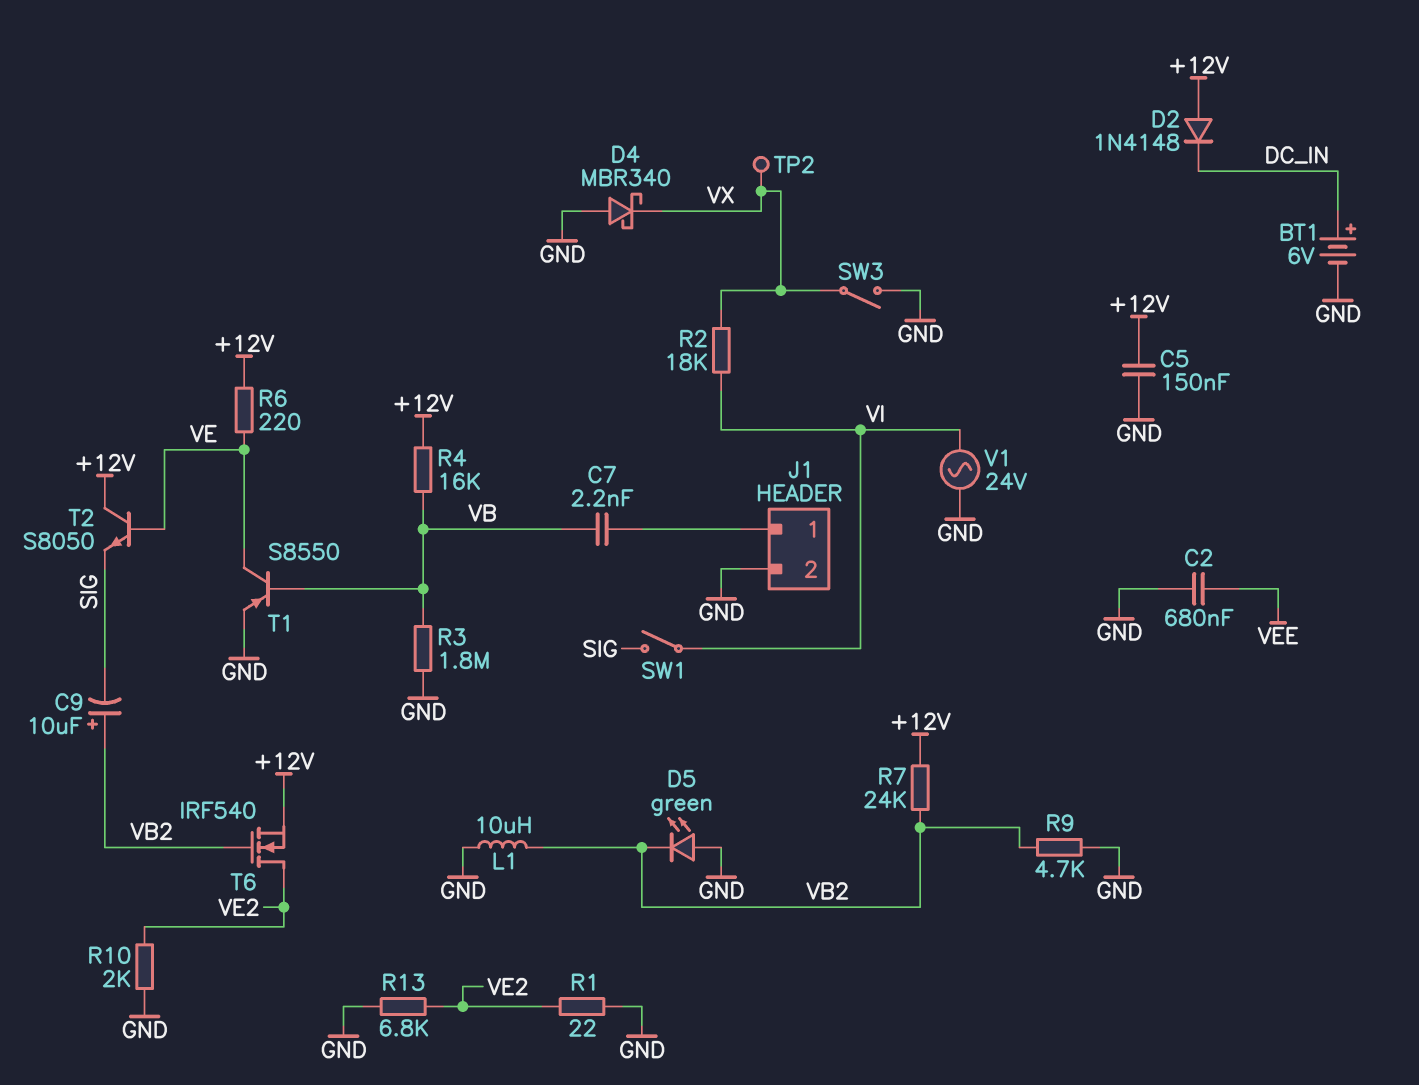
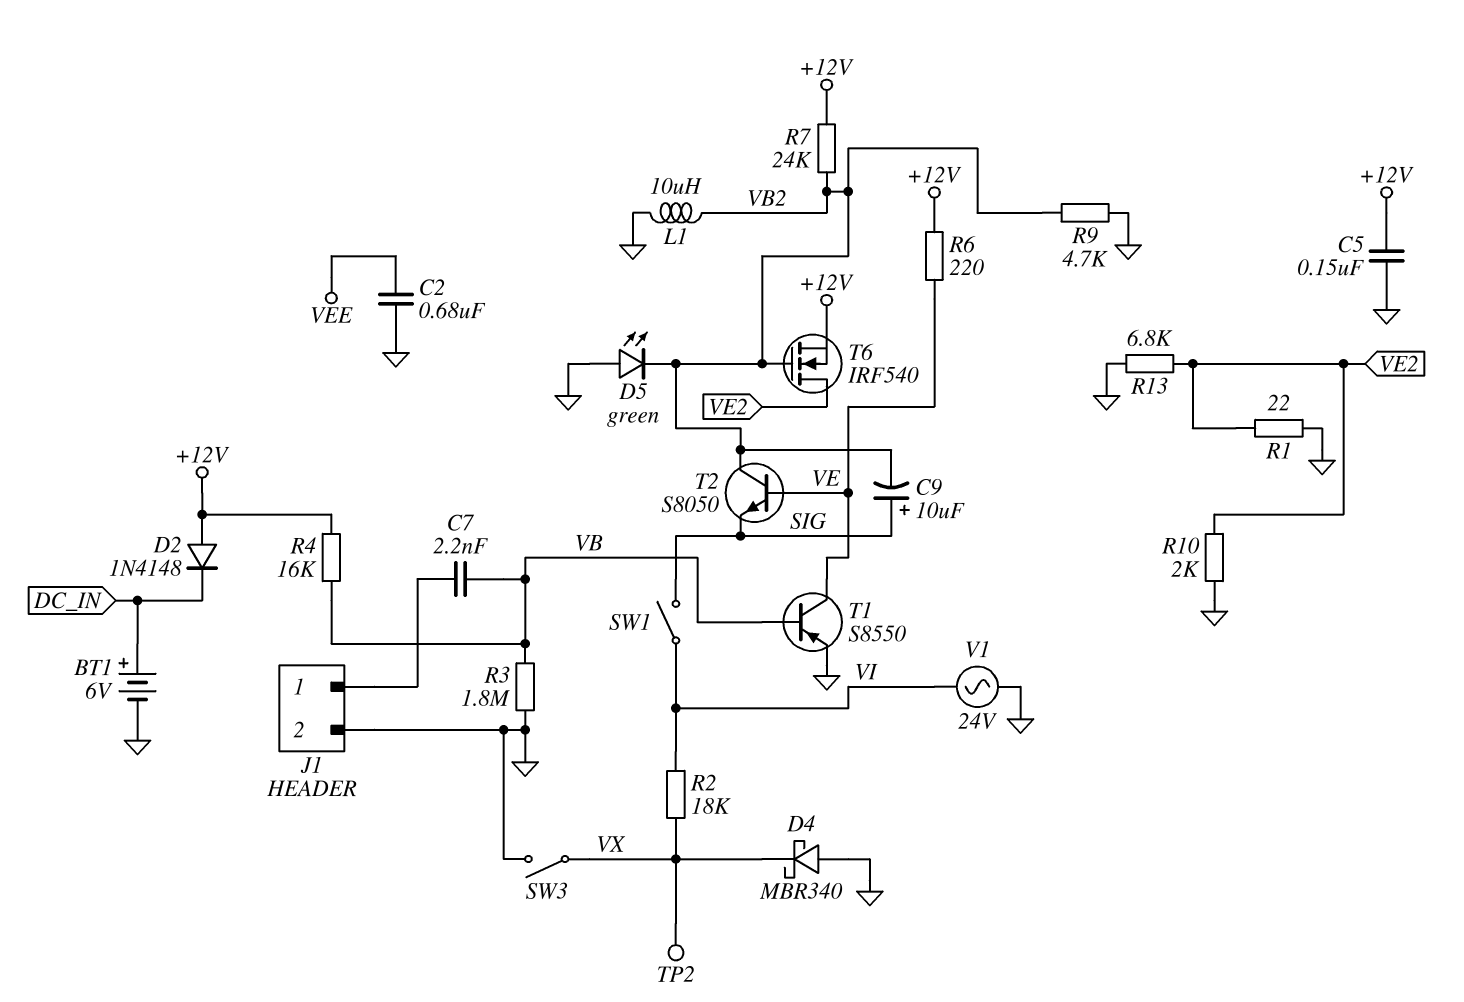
C9: 10uF (plus VB2, minus SIG) -> 10uF (plus SIG, minus VB2)
T2: NPN S8050 (B VE, C +12V, E SIG) -> NPN S8050 (B VE, C VB2, E SIG)

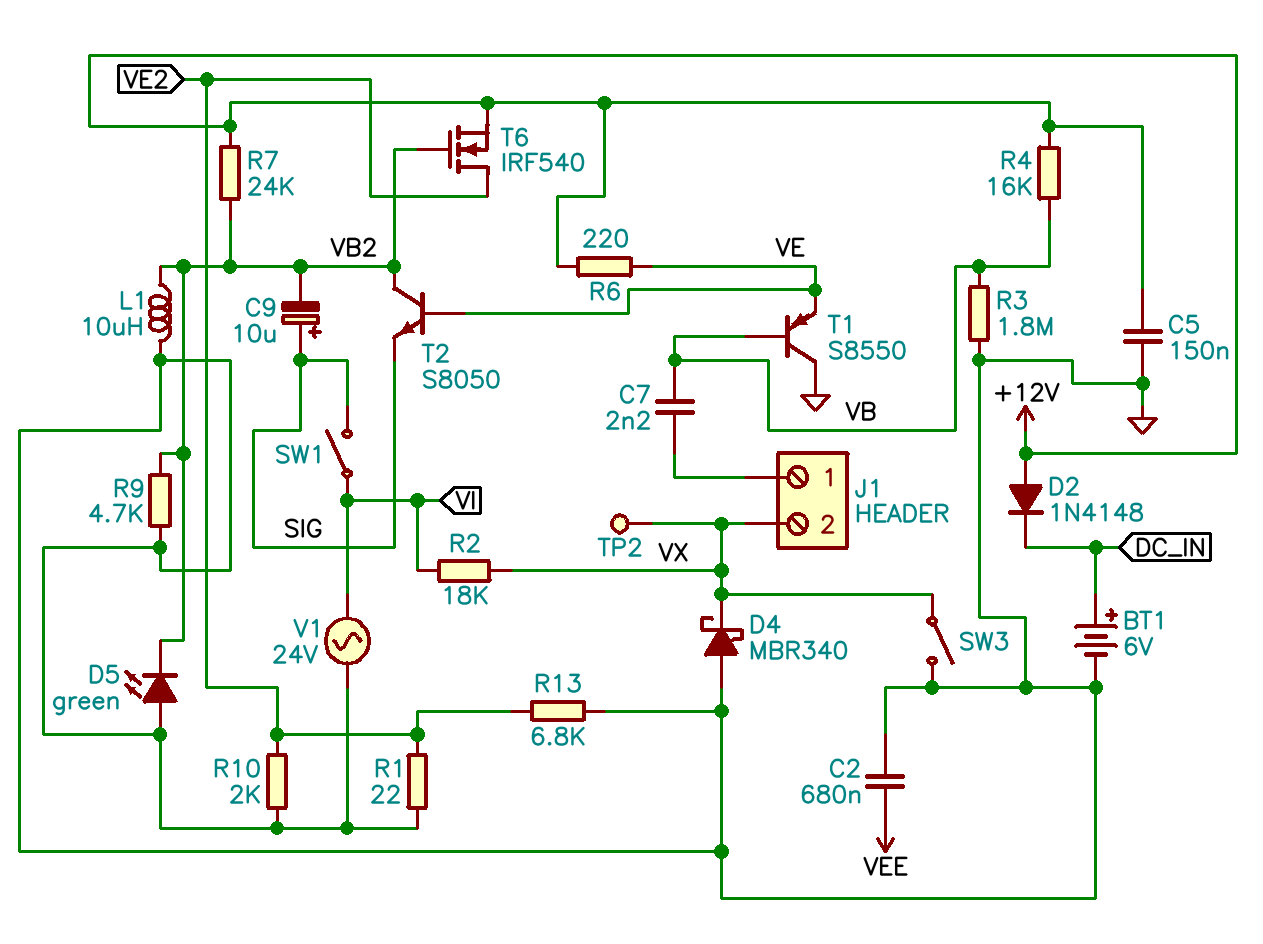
J1 pin 2: GND -> VX
T1: PNP S8550 (B VB, C VE, E GND) -> PNP S8550 (B VB, C GND, E VE)

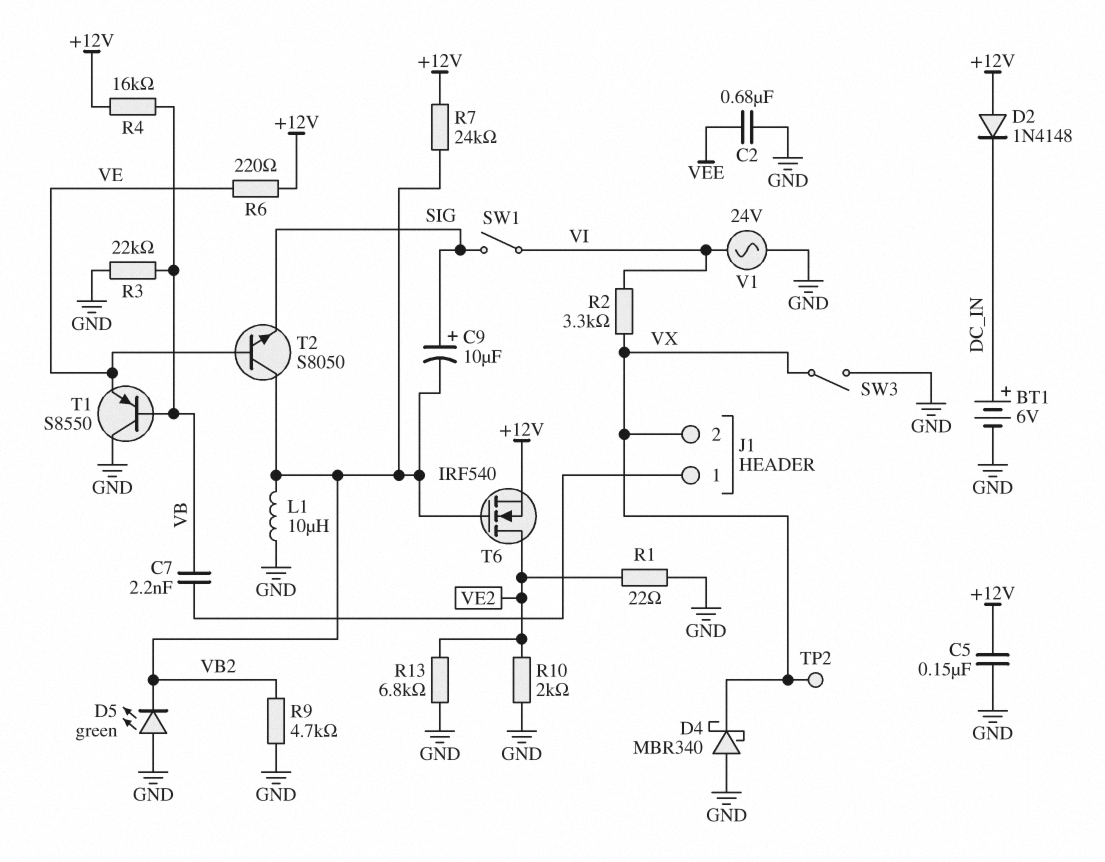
R2: 18k (VI, VX) -> 3.3k (VI, VX)
R3: 1.8M (GND, VB) -> 22k (GND, VB)

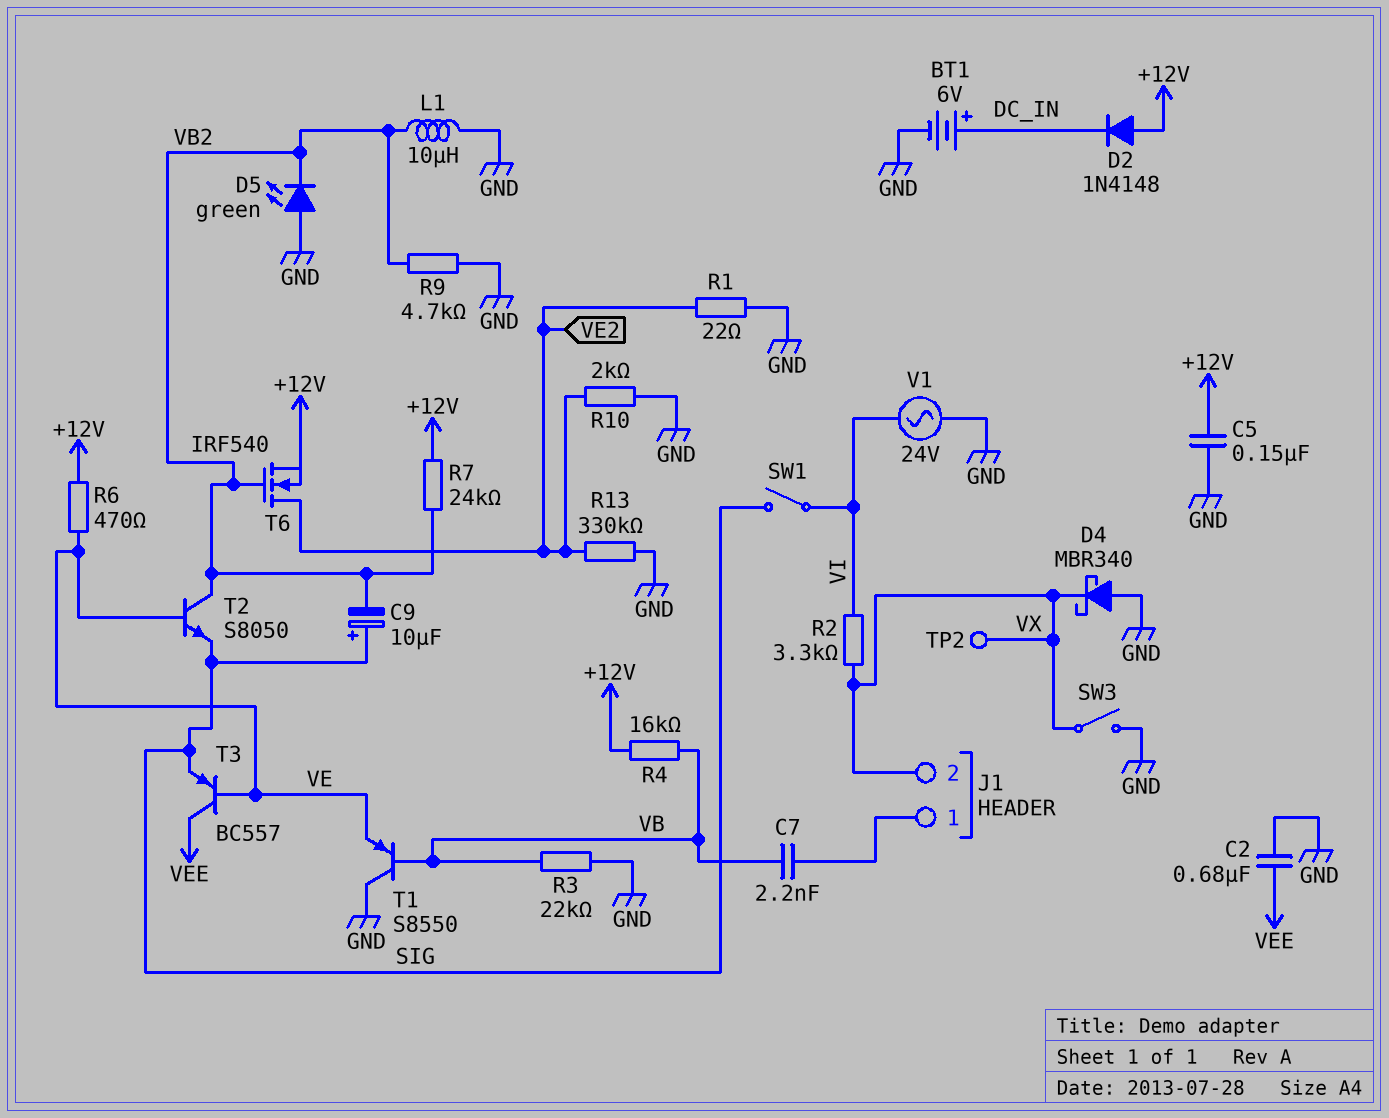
R6: 220 (+12V, VE) -> 470 (+12V, VE)
R13: 6.8k (GND, VE2) -> 330k (GND, VE2)
T3: none -> PNP BC557 (B VE, C VEE, E SIG)

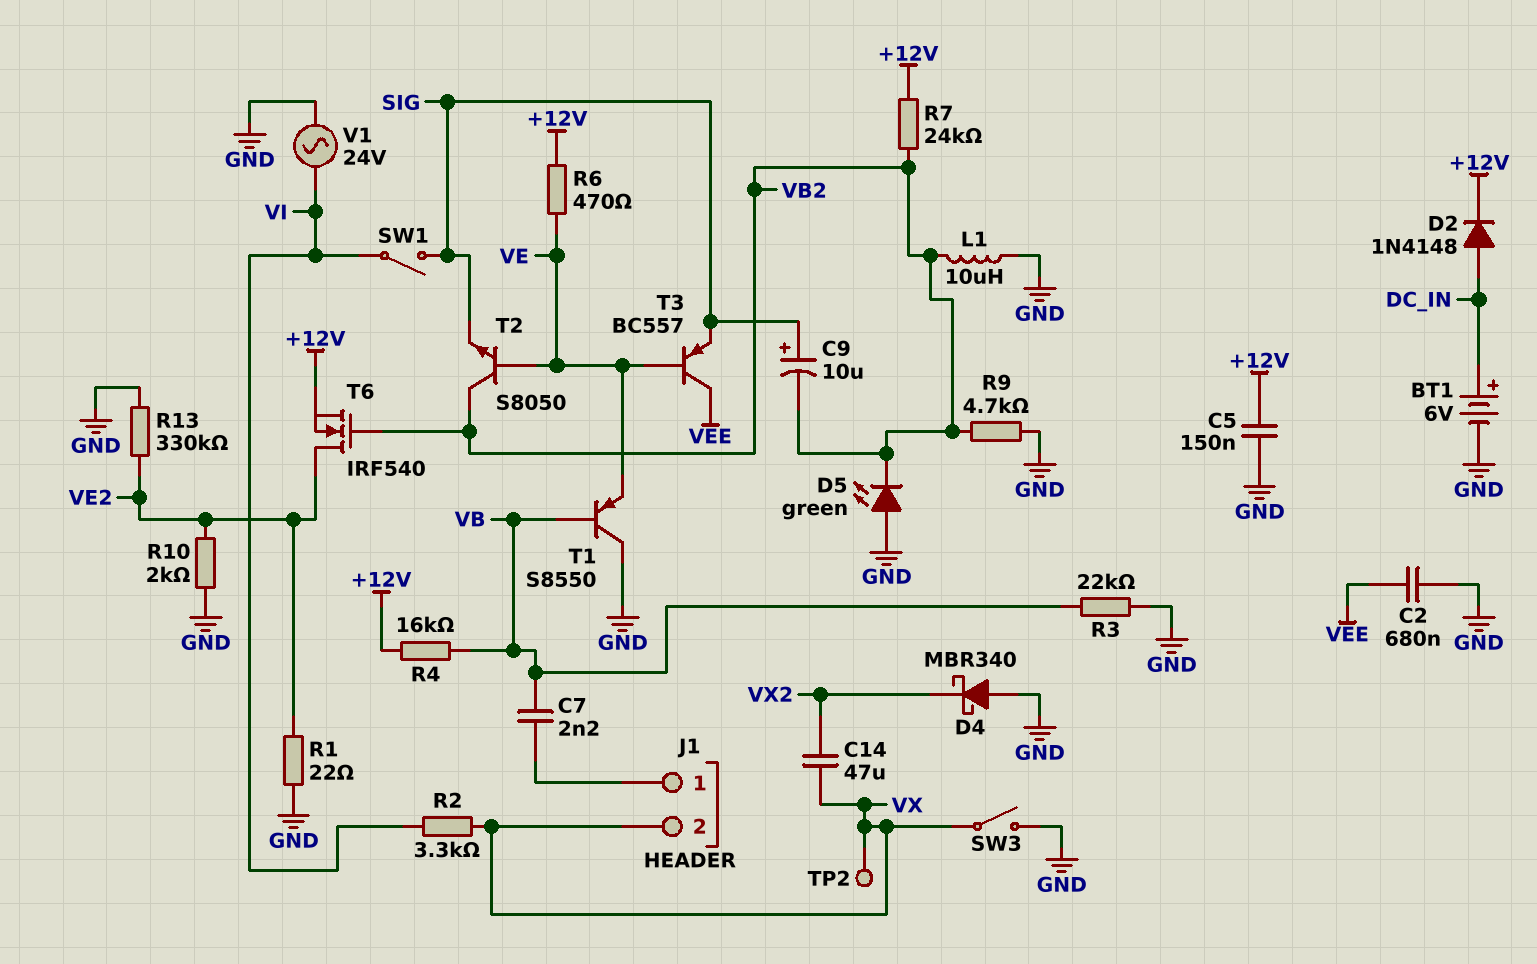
C14: none -> 47uF (VX, VX2)
D2: diode 1N4148 (A +12V, K DC_IN) -> diode 1N4148 (A DC_IN, K +12V)
D4: schottky MBR340 (A GND, K VX) -> schottky MBR340 (A GND, K VX2)

